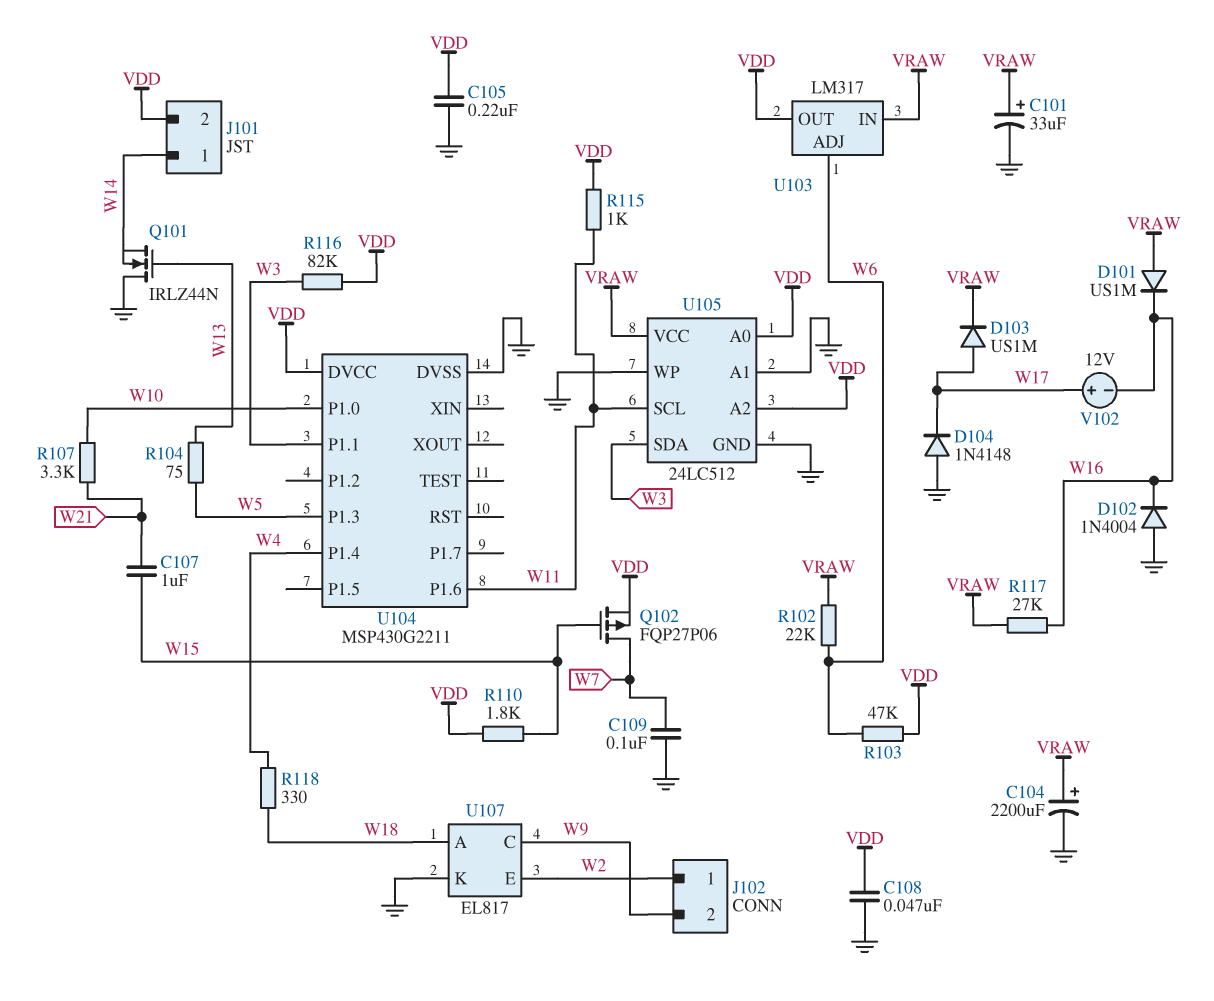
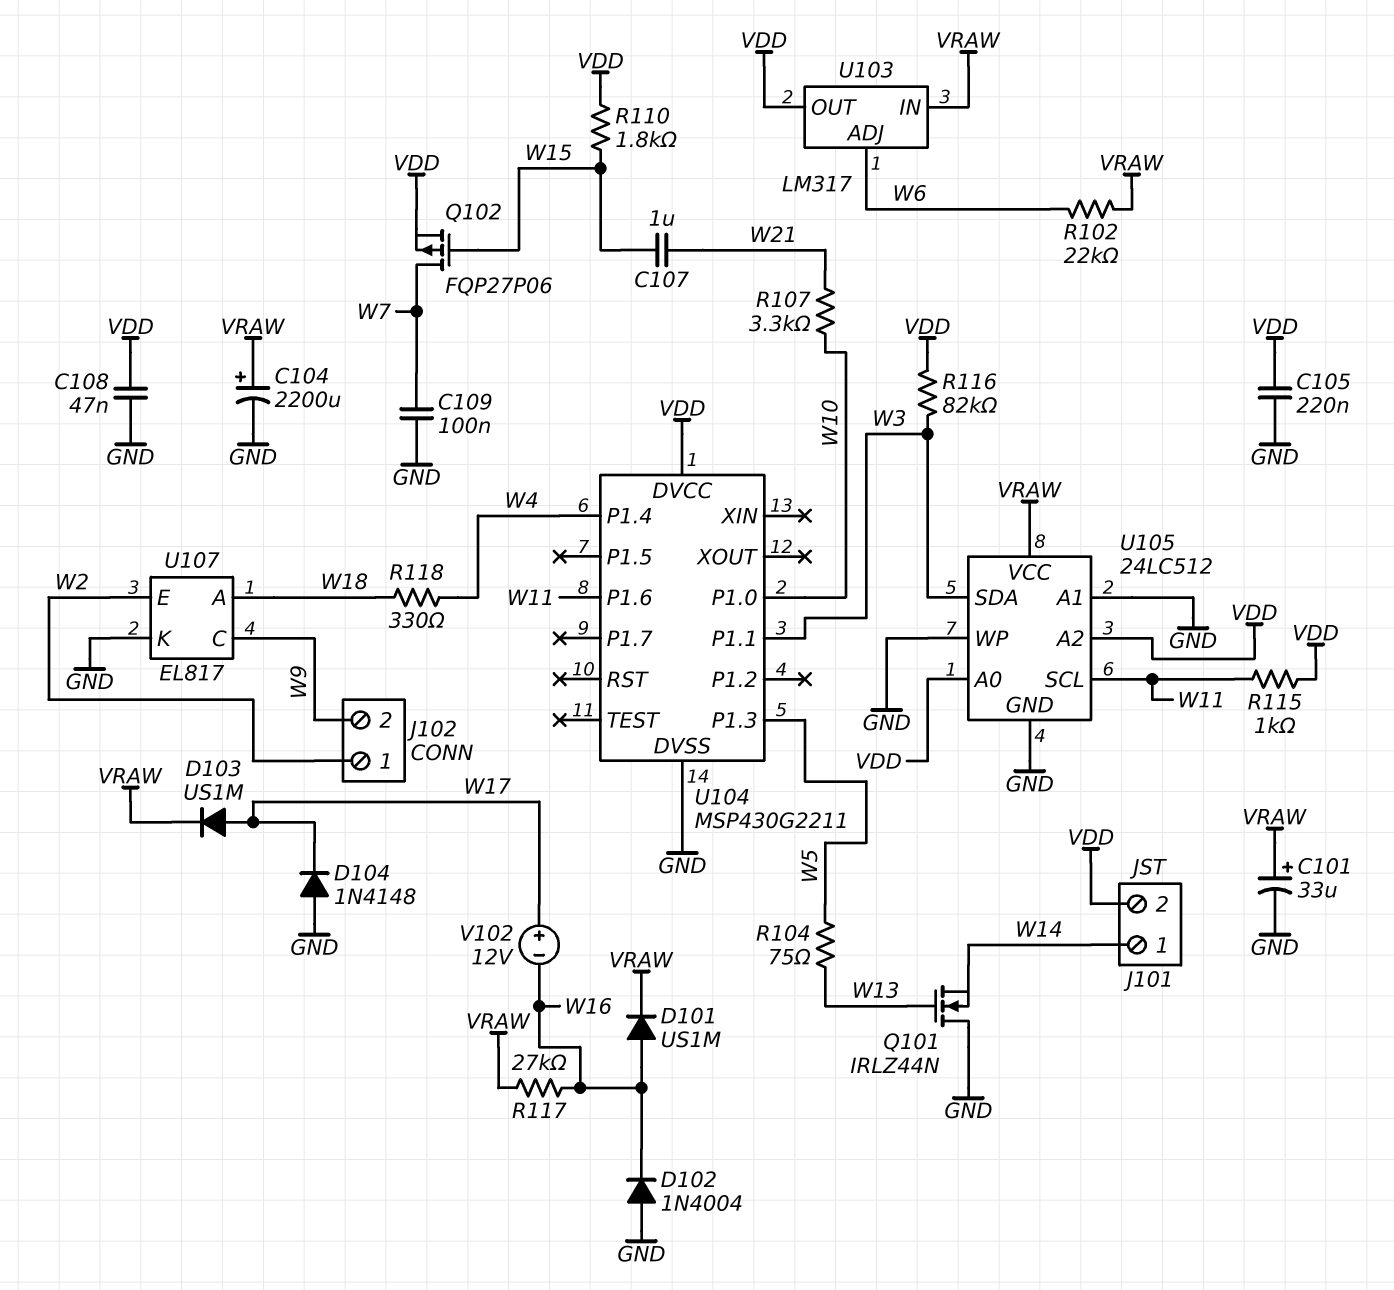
D101: diode US1M (A VRAW, K W16) -> diode US1M (A W16, K VRAW)
R103: 47k (VDD, W6) -> none

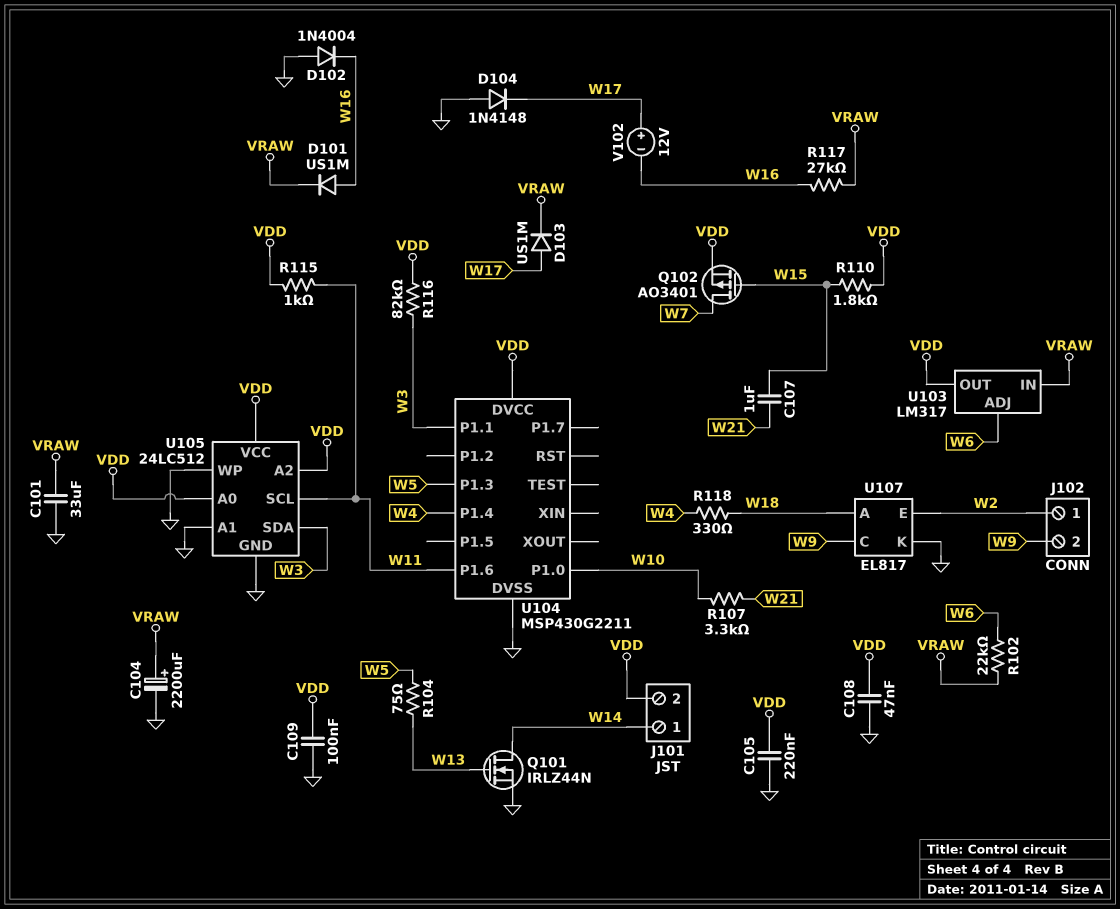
C101: 33uF (plus VRAW, minus GND) -> 33uF (GND, VRAW)
C109: 100nF (GND, W7) -> 100nF (GND, VDD)
Q101: NMOS IRLZ44N (G W13, D GND, S W14) -> NMOS IRLZ44N (G W13, D W14, S GND)
Q102: PMOS FQP27P06 (G W15, D W7, S VDD) -> PMOS AO3401 (G W15, D W7, S VDD)
U105 pin VCC: VRAW -> VDD

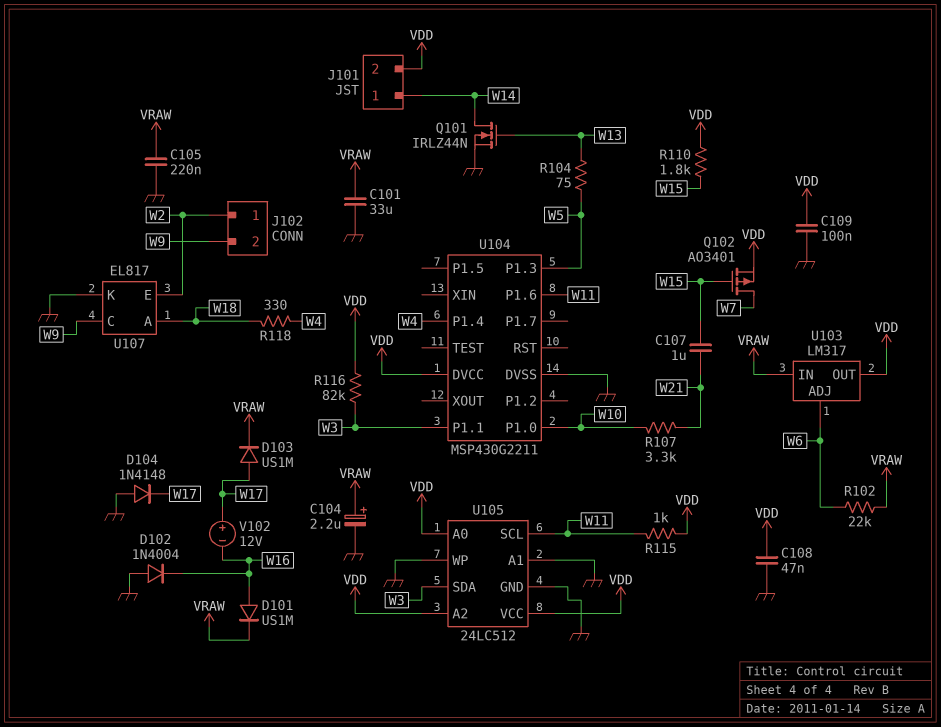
C104: 2200uF (plus VRAW, minus GND) -> 2.2uF (plus VRAW, minus GND)
C105: 220nF (GND, VDD) -> 220nF (GND, VRAW)
R117: 27k (VRAW, W16) -> none

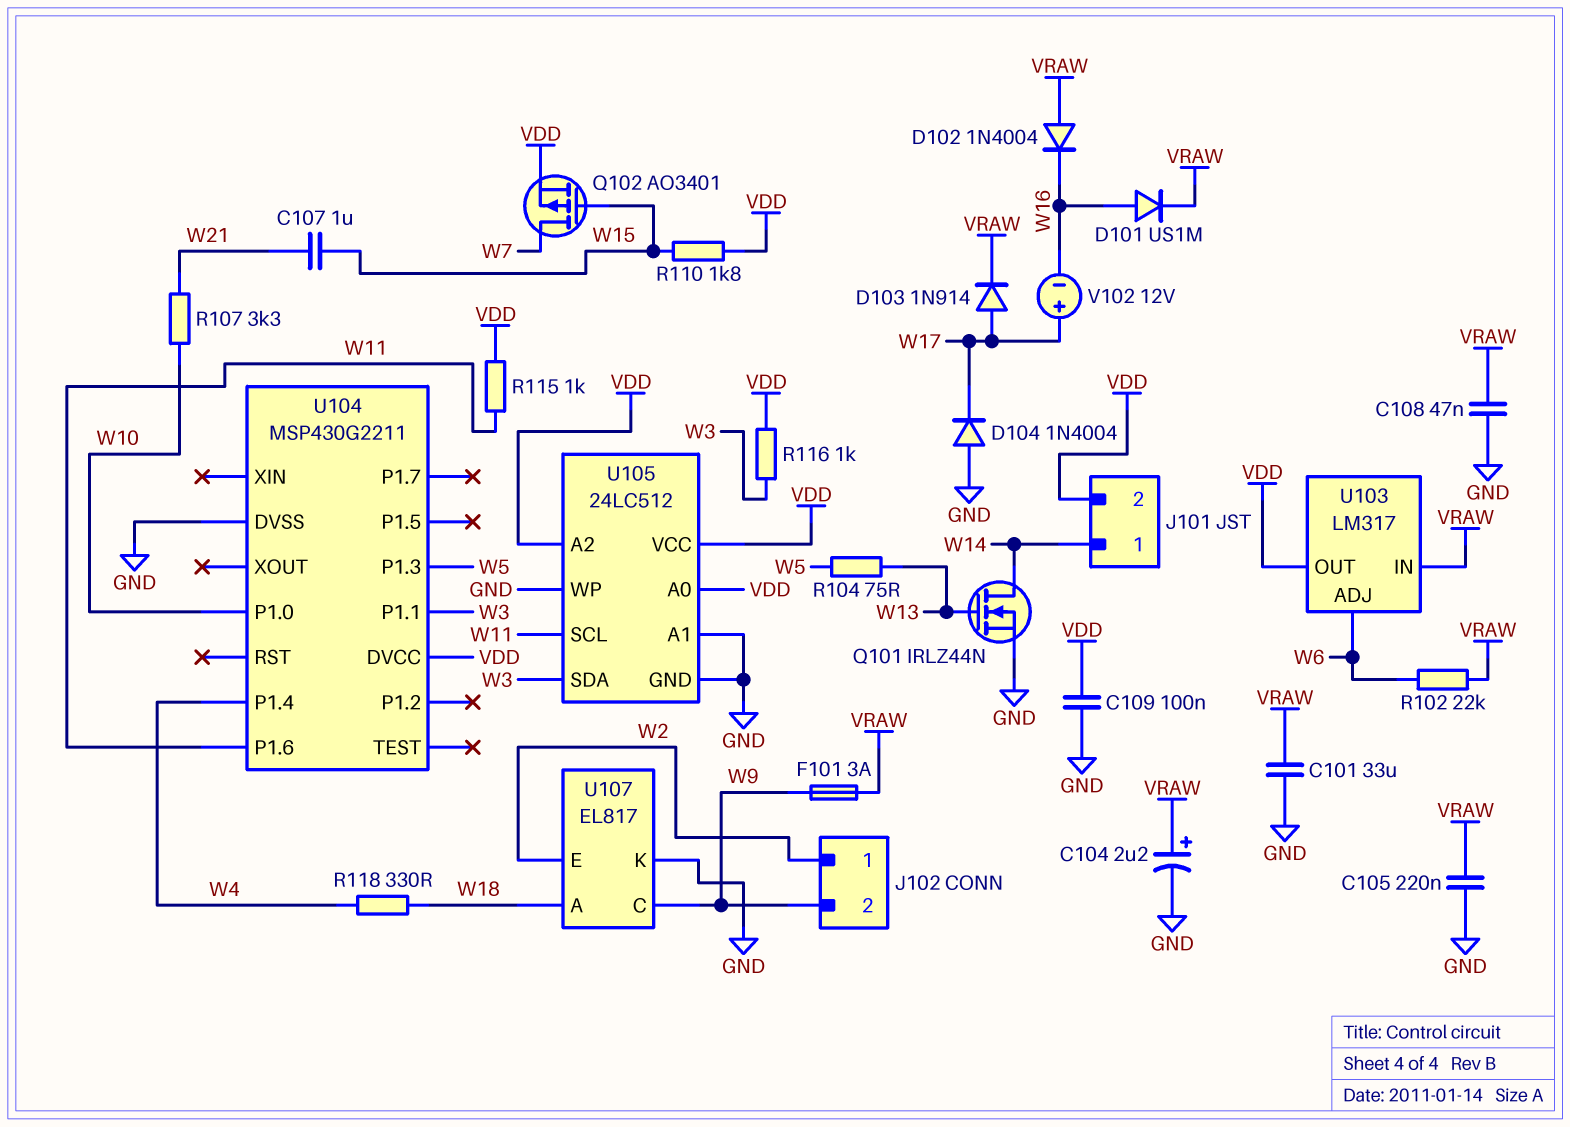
C108: 47nF (GND, VDD) -> 47nF (GND, VRAW)
D102: diode 1N4004 (A GND, K W16) -> diode 1N4004 (A VRAW, K W16)
D103: diode US1M (A W17, K VRAW) -> diode 1N914 (A W17, K VRAW)
D104: diode 1N4148 (A GND, K W17) -> diode 1N4004 (A GND, K W17)
F101: none -> 3A (VRAW, W9)
R116: 82k (VDD, W3) -> 1k (VDD, W3)

